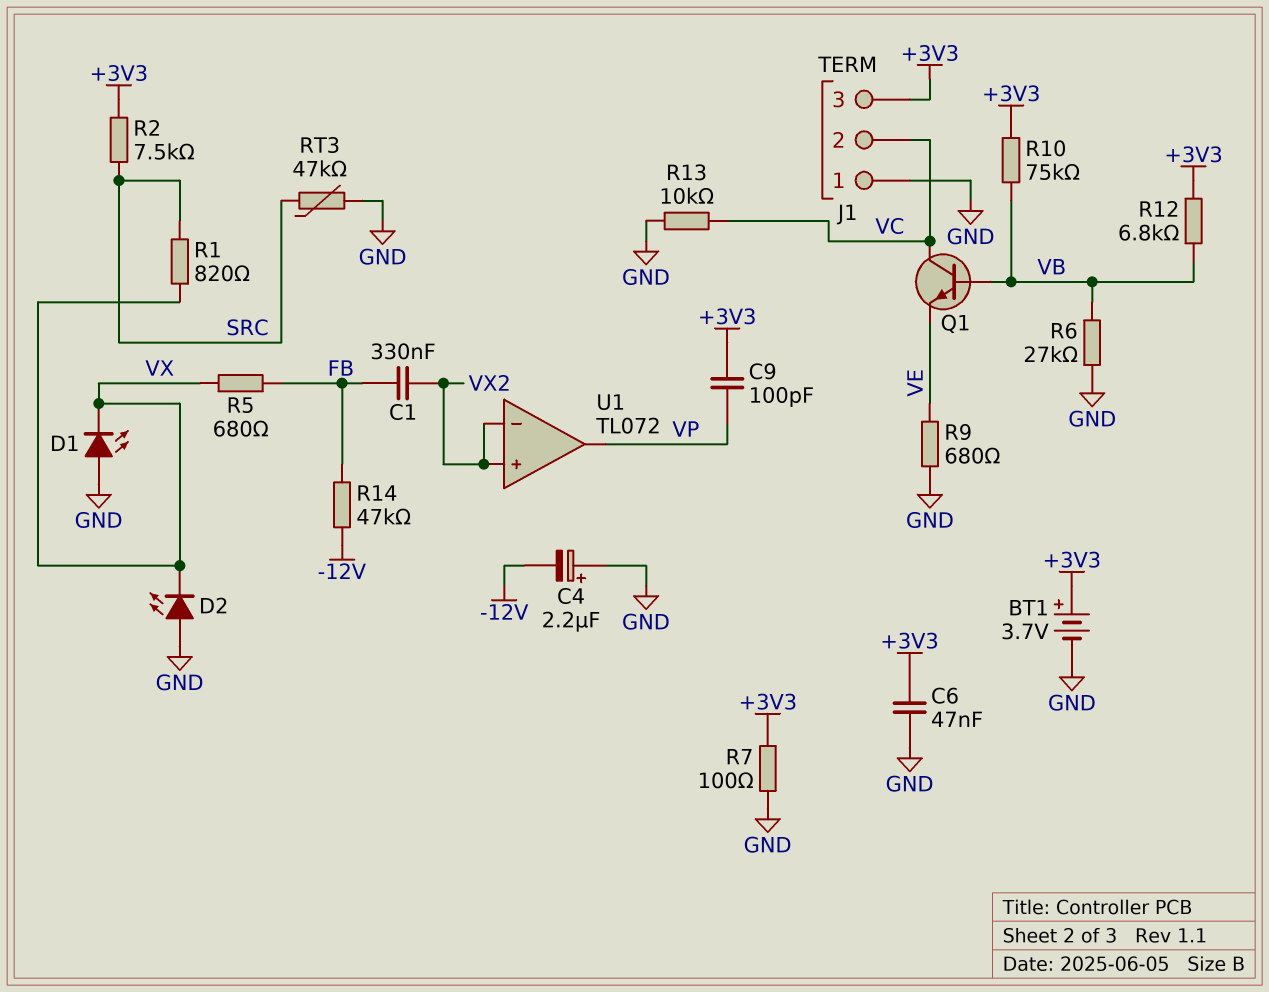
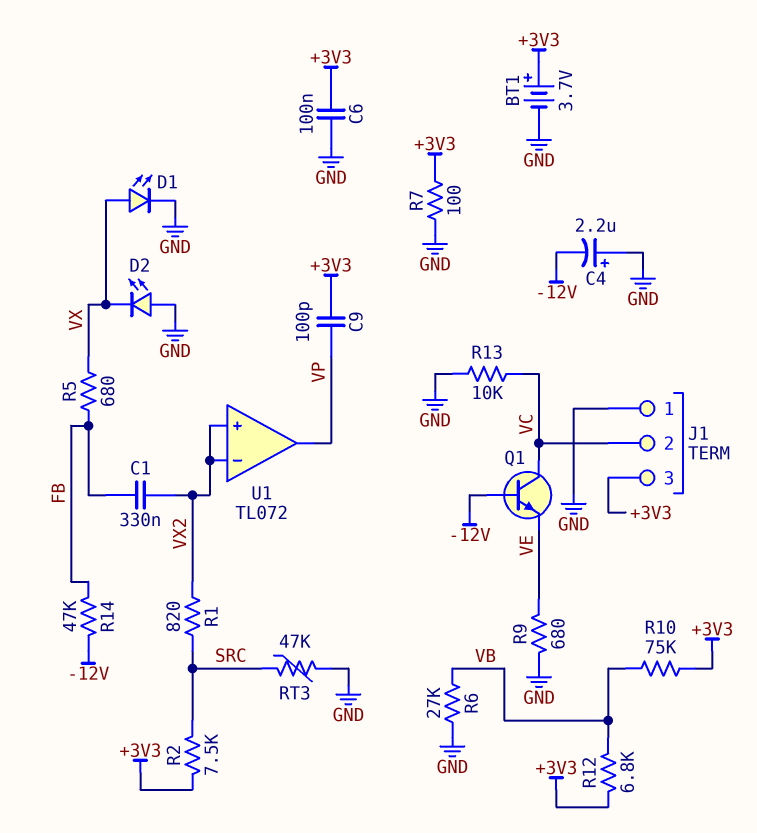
C6: 47nF (+3V3, GND) -> 100nF (+3V3, GND)
D1: LED (A GND, K VX) -> LED (A VX, K GND)
Q1: NPN (B VB, C VC, E VE) -> NPN (B -12V, C VC, E VE)
R1: 820 (SRC, VX) -> 820 (SRC, VX2)

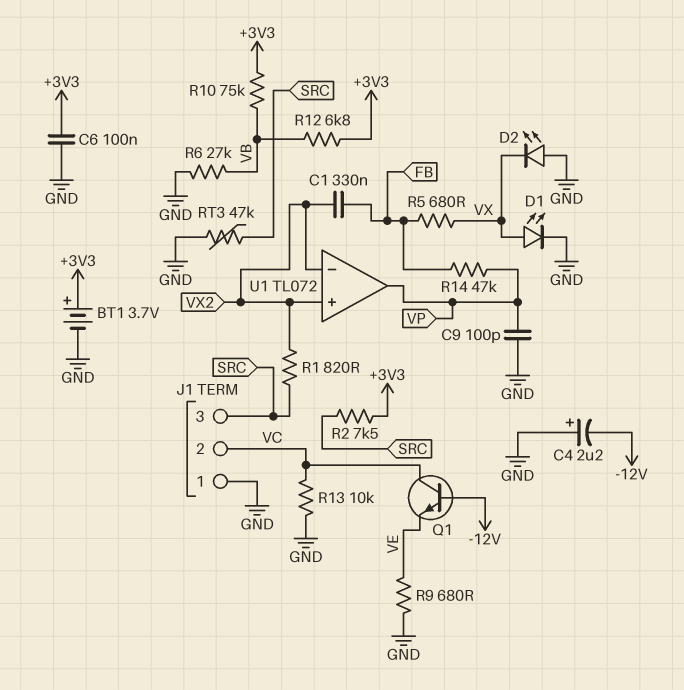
C9: 100pF (+3V3, VP) -> 100pF (GND, VP)
J1 pin 3: +3V3 -> SRC
R7: 100 (+3V3, GND) -> none
R14: 47k (-12V, FB) -> 47k (FB, VP)

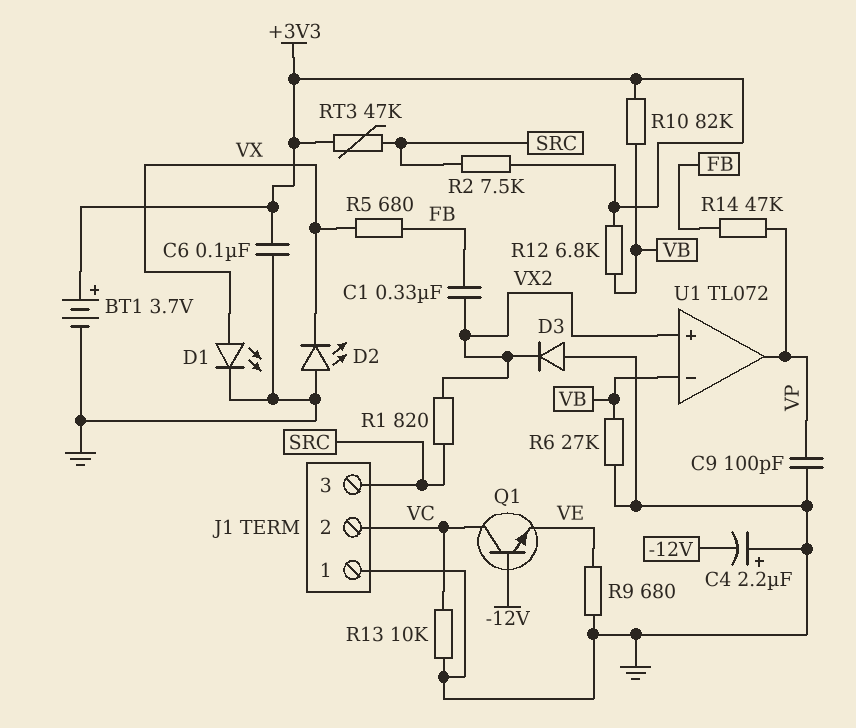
D3: none -> diode (A GND, K VX2)
R10: 75k (+3V3, VB) -> 82k (+3V3, VB)
RT3: 47k (GND, SRC) -> 47k (+3V3, SRC)
U1 pin in-: VX2 -> VB

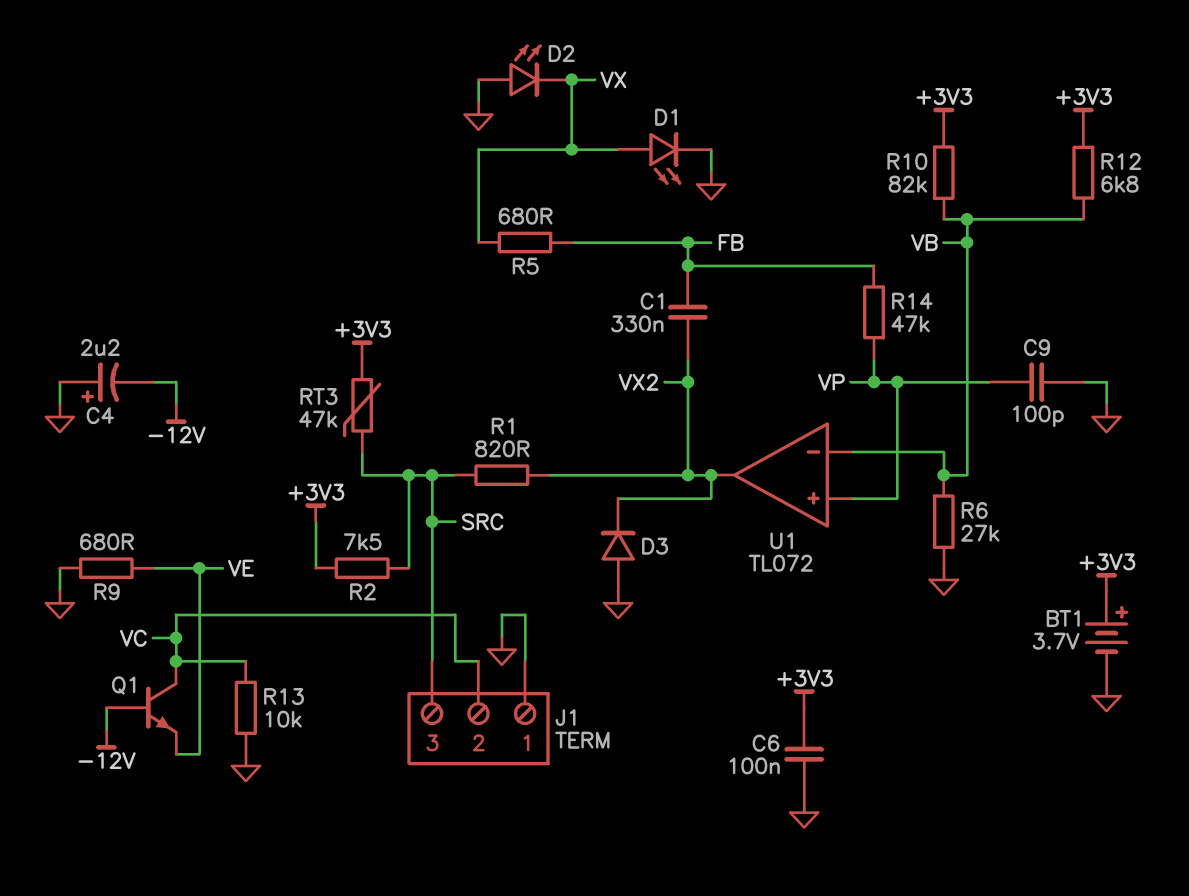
U1 pin in+: VX2 -> VP
U1 pin out: VP -> VX2

